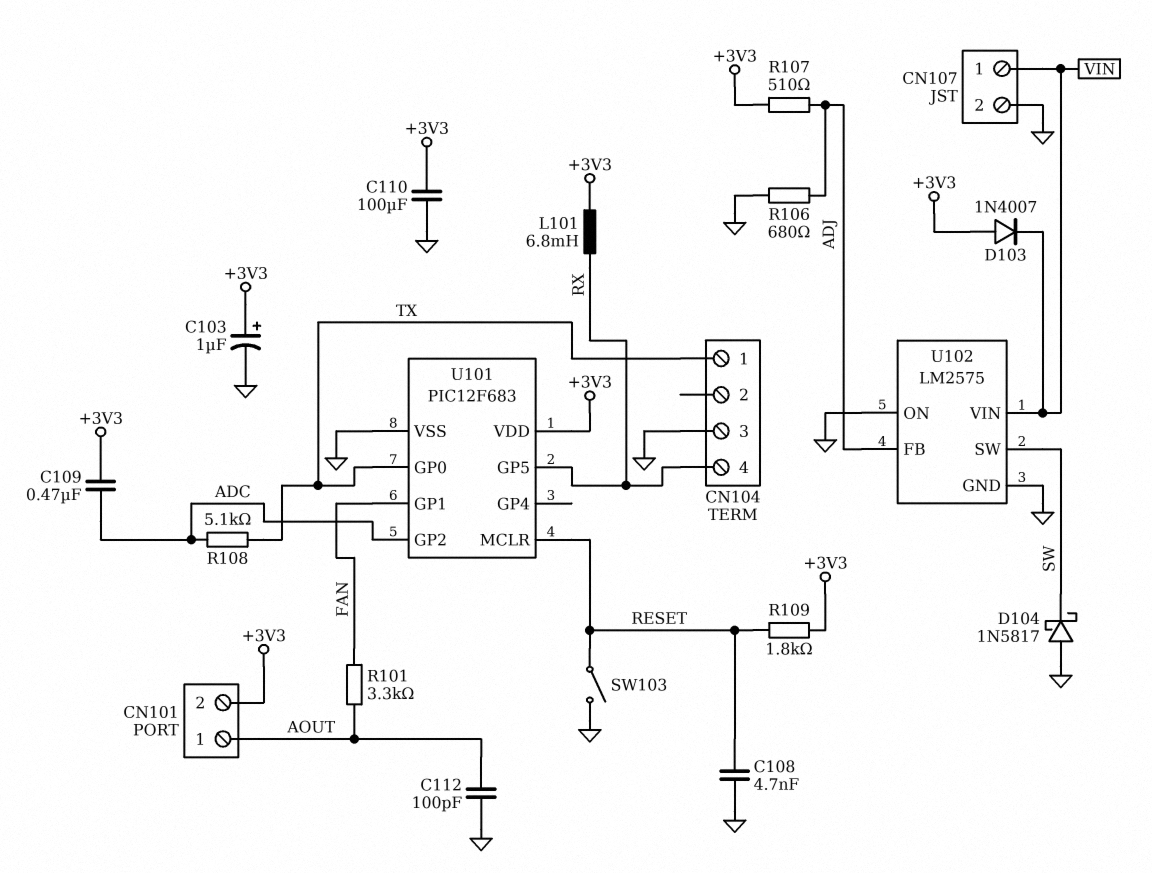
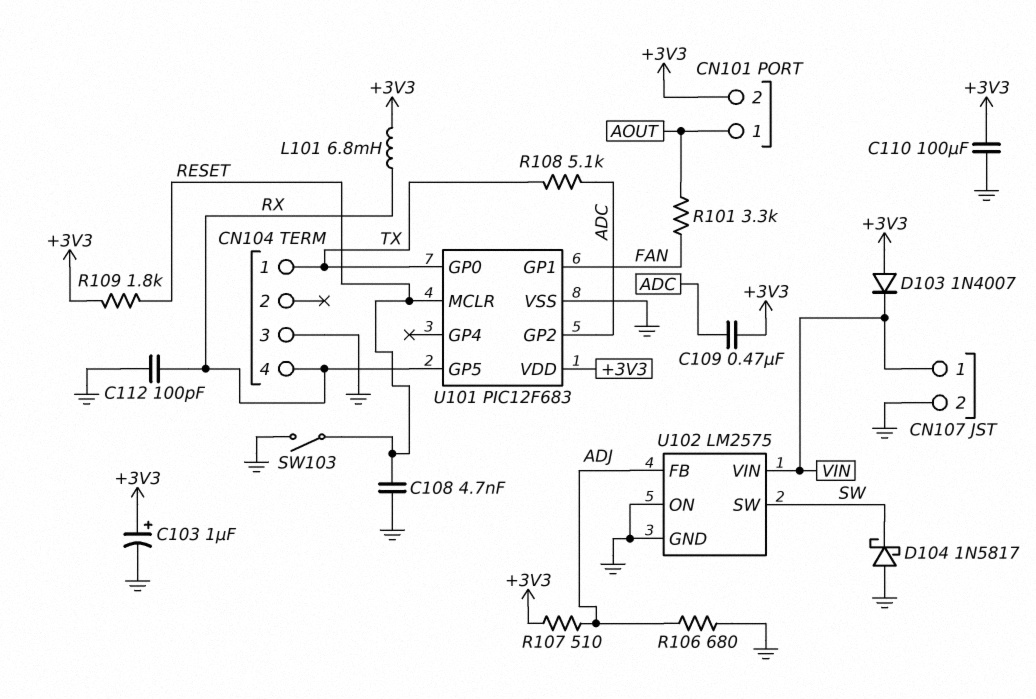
C112: 100pF (AOUT, GND) -> 100pF (GND, RX)

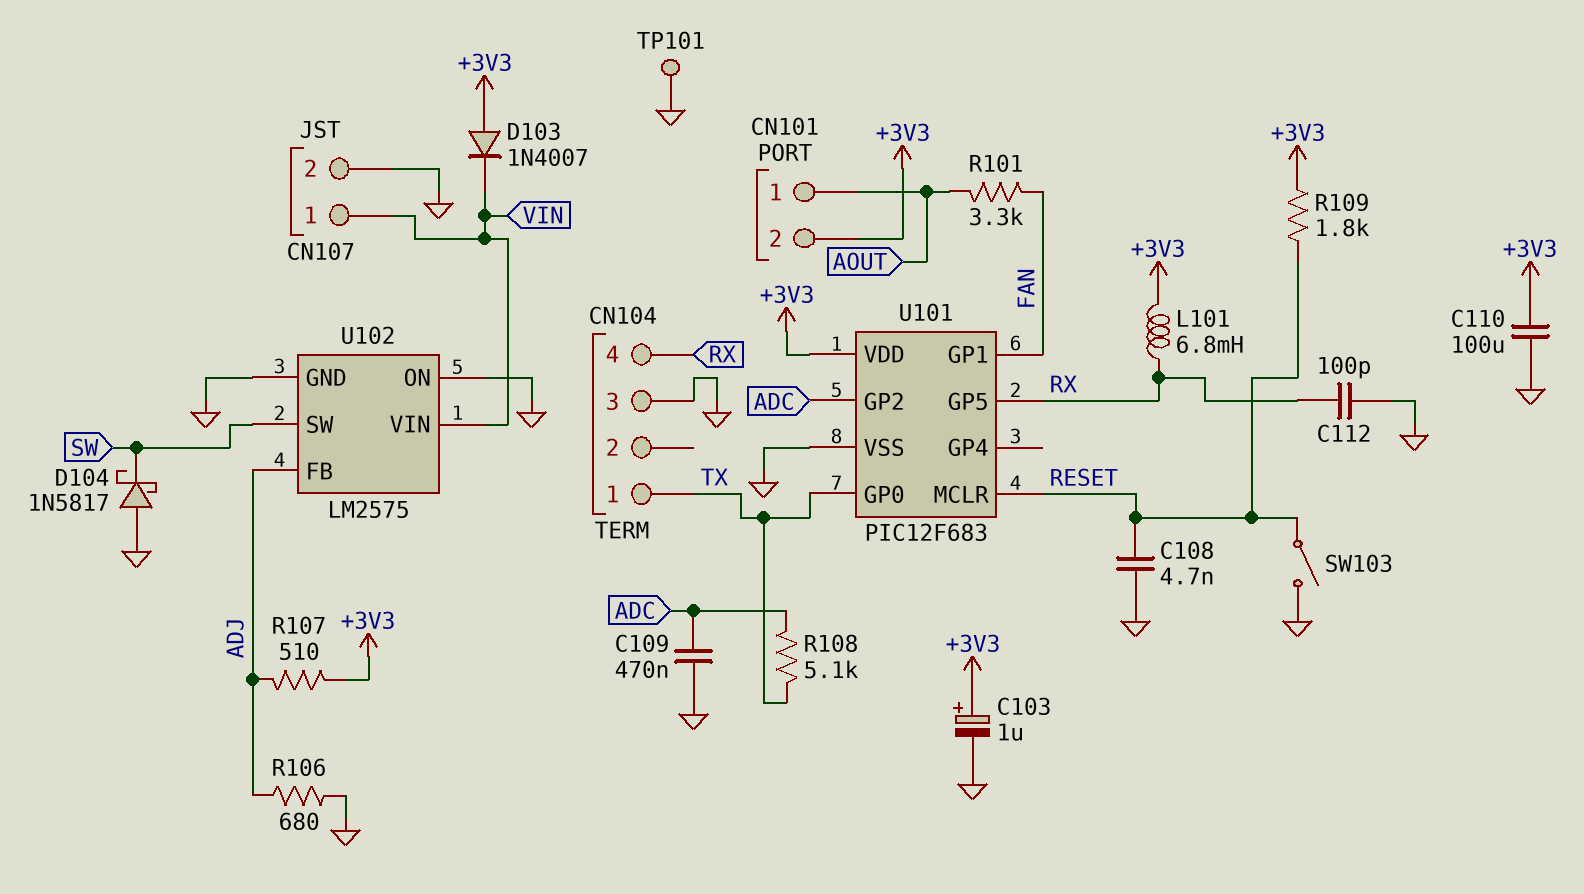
C109: 470nF (+3V3, ADC) -> 470nF (ADC, GND)
TP101: none -> test point (GND)

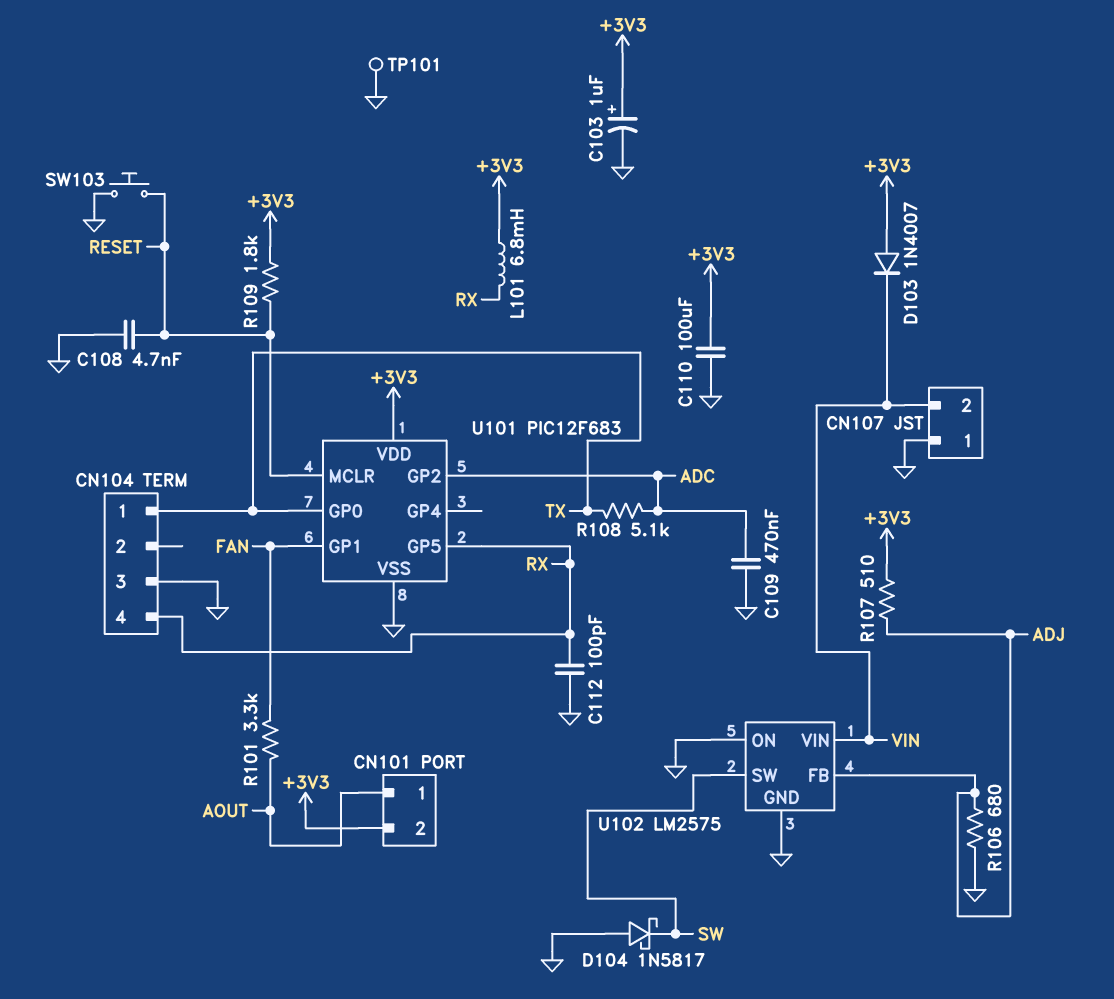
CN107 pin 1: VIN -> GND
CN107 pin 2: GND -> VIN
SW103: switch (GND, RESET) -> button (GND, RESET)

